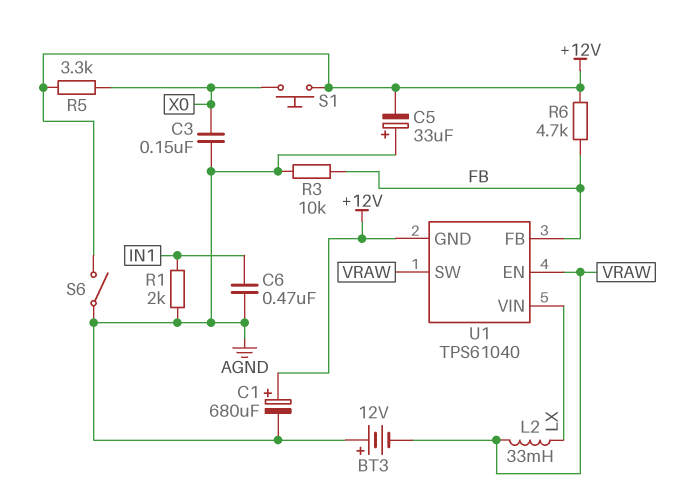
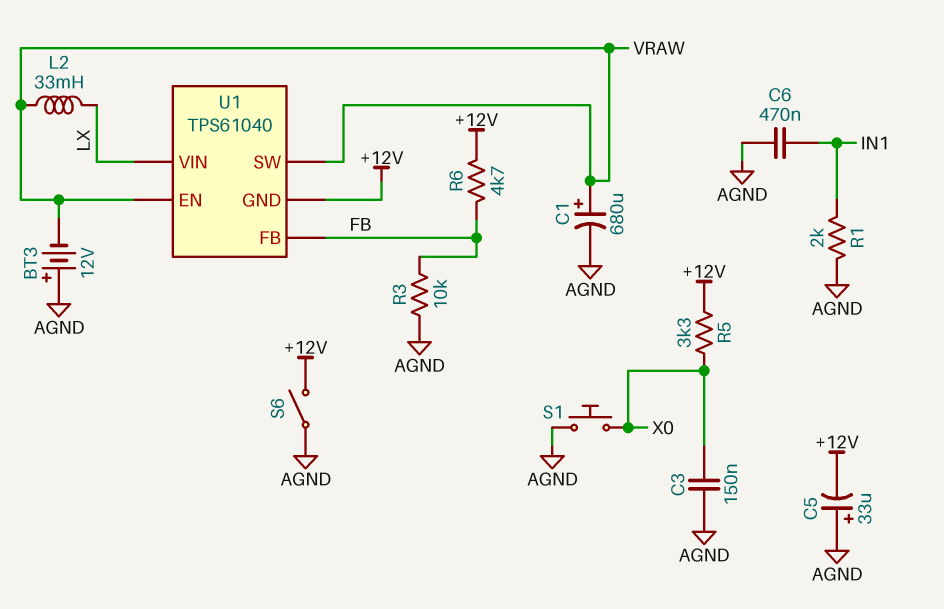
C1: 680uF (plus +12V, minus AGND) -> 680uF (plus VRAW, minus AGND)
S1: button (+12V, X0) -> button (AGND, X0)

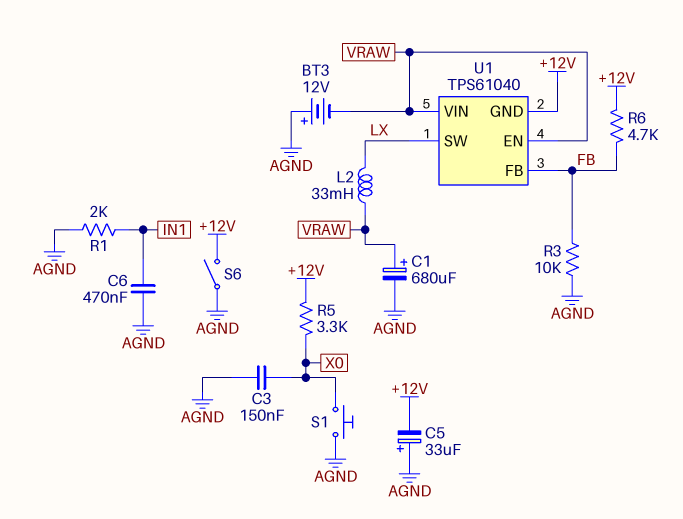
U1 pin SW: VRAW -> LX
U1 pin VIN: LX -> VRAW

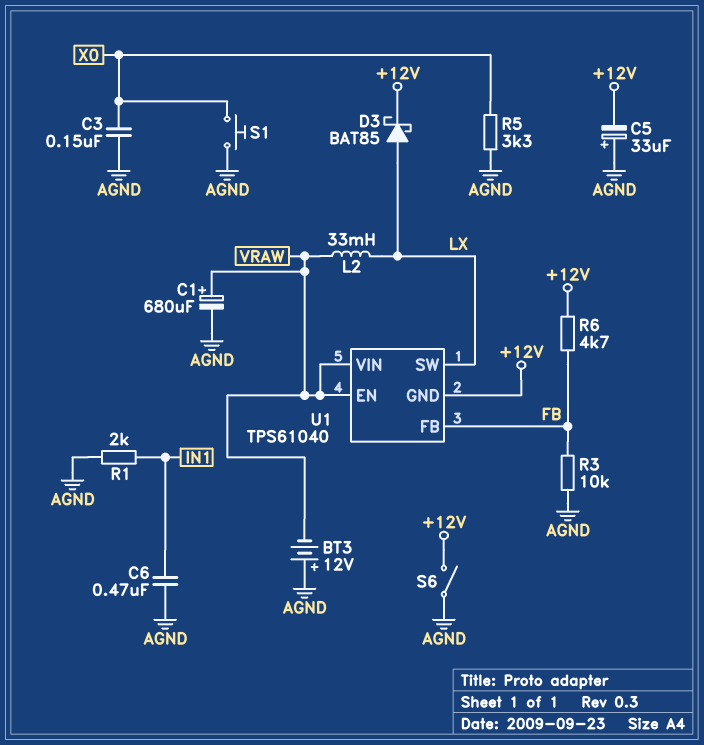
D3: none -> schottky BAT85 (A LX, K +12V)
R5: 3.3k (+12V, X0) -> 3.3k (AGND, X0)

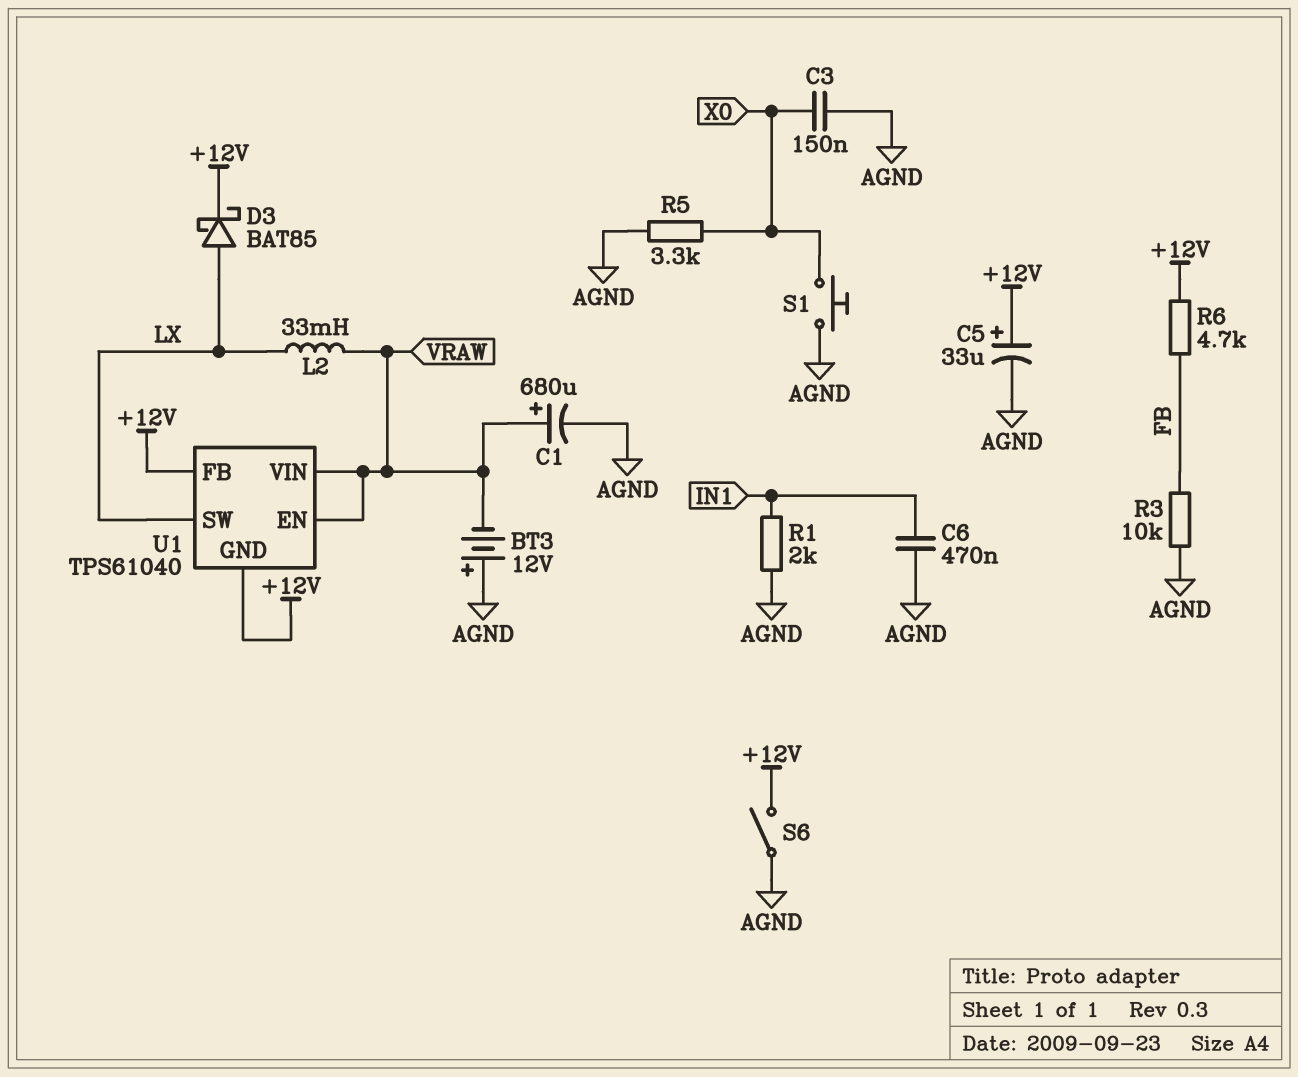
C5: 33uF (plus AGND, minus +12V) -> 33uF (plus +12V, minus AGND)
U1 pin FB: FB -> +12V

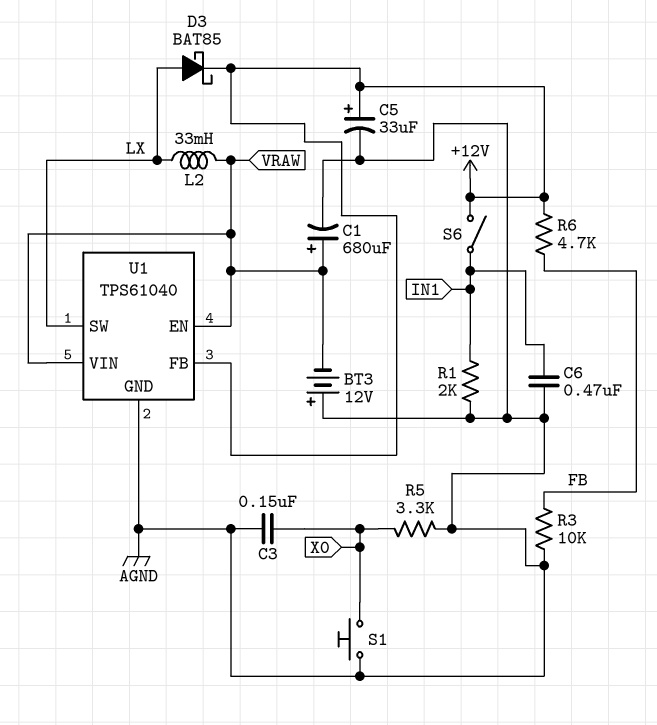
S6: switch (+12V, AGND) -> switch (+12V, IN1)
U1 pin GND: +12V -> AGND

